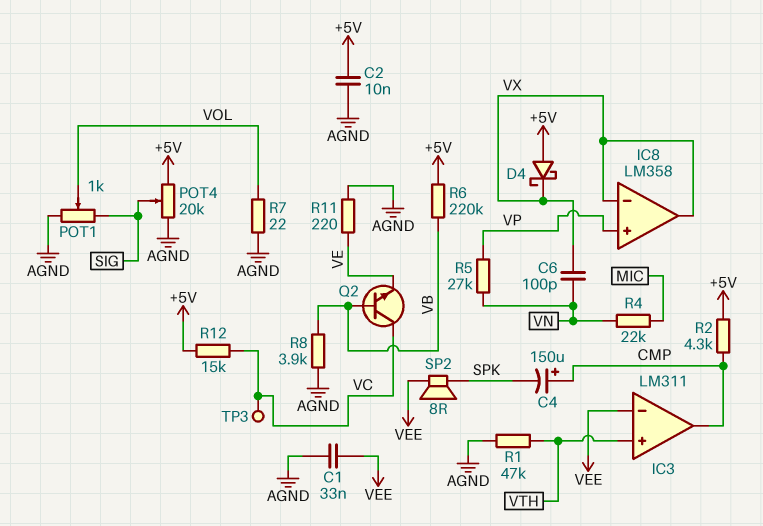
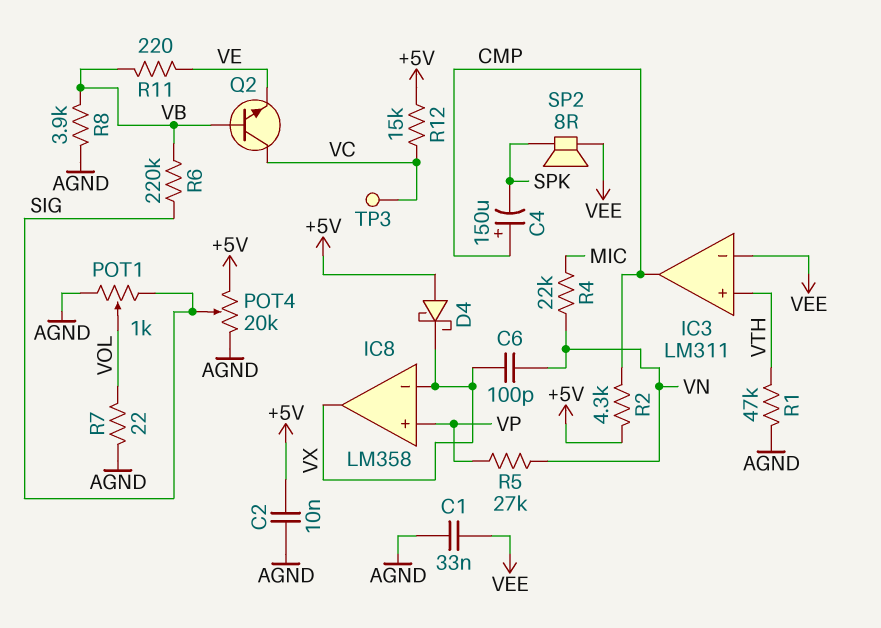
R6: 220k (+5V, VB) -> 220k (SIG, VB)
R11: 220 (AGND, VE) -> 220 (VB, VE)

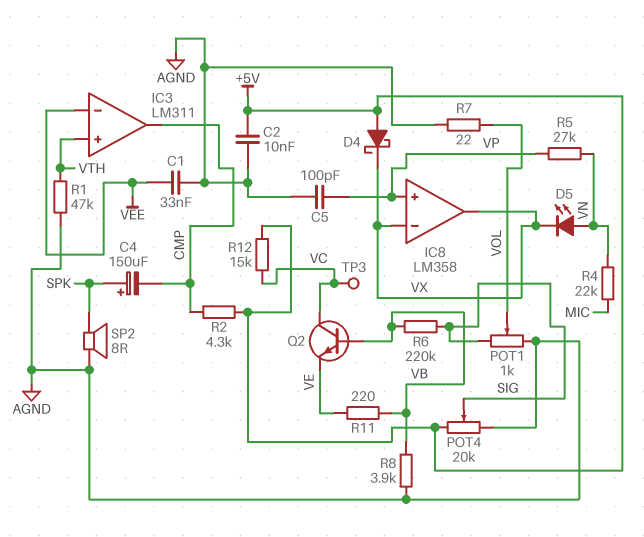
C4: 150uF (plus CMP, minus SPK) -> 150uF (plus SPK, minus CMP)
C5: none -> 100pF (AGND, VP)
C6: 100pF (VN, VX) -> none
D5: none -> LED (A VN, K VX)
SP2: speaker 8R (SPK, VEE) -> speaker 8R (AGND, SPK)

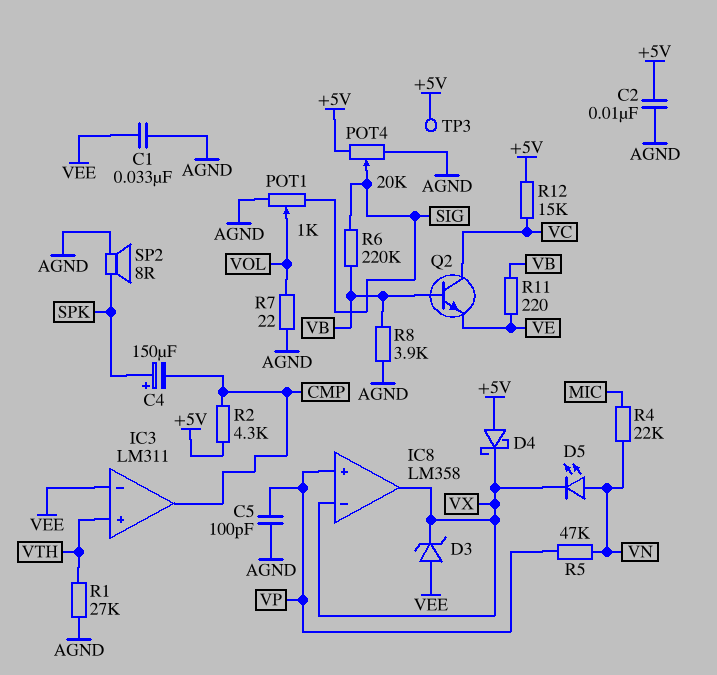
D3: none -> zener (A VEE, K VX)
R1: 47k (AGND, VTH) -> 27k (AGND, VTH)
R5: 27k (VN, VP) -> 47k (VN, VP)
TP3: test point (VC) -> test point (+5V)

